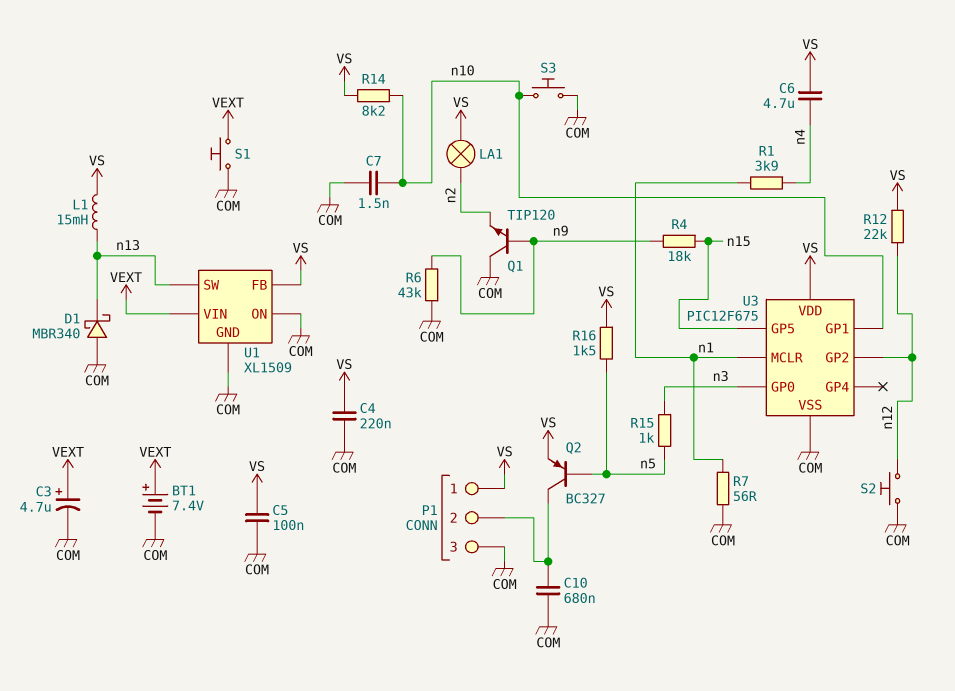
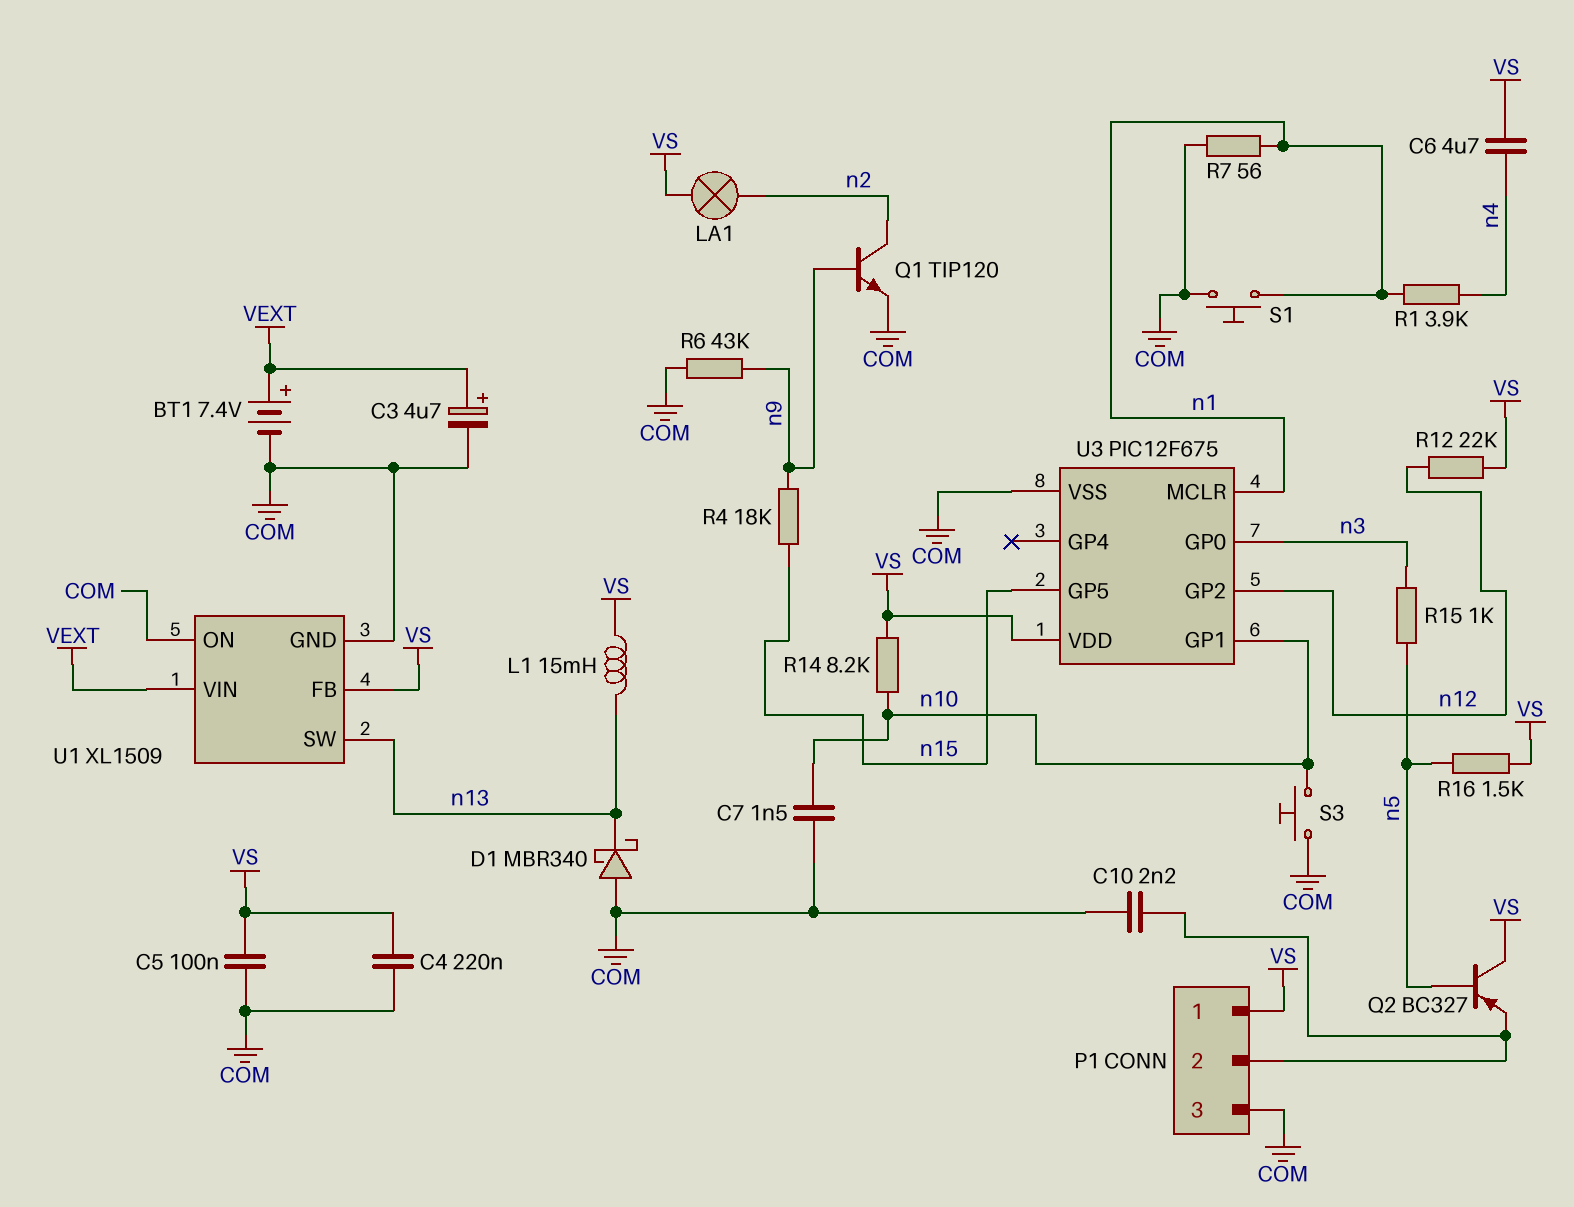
C10: 680nF (COM, P1/2) -> 2.2nF (COM, P1/2)
Q1: NPN TIP120 (B n9, C COM, E n2) -> NPN TIP120 (B n9, C n2, E COM)
Q2: PNP BC327 (B n5, C P1/2, E VS) -> PNP BC327 (B n5, C VS, E P1/2)
S1: button (COM, VEXT) -> button (COM, n1)
S2: button (COM, n12) -> none

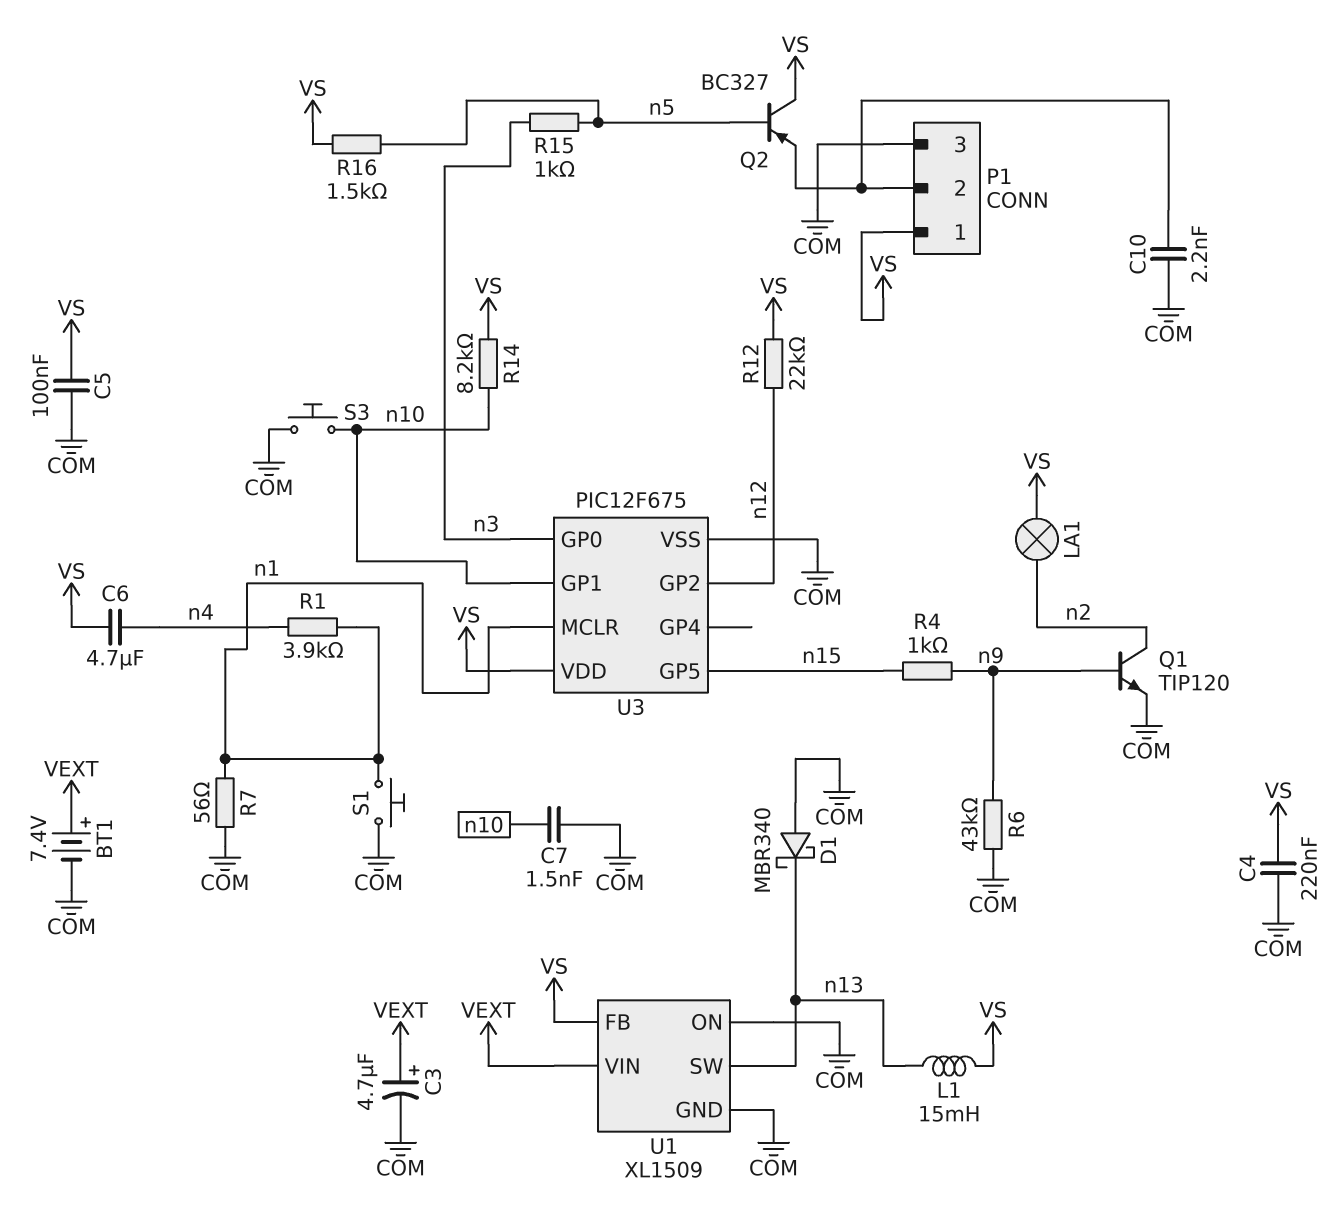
R4: 18k (n9, n15) -> 1k (n9, n15)

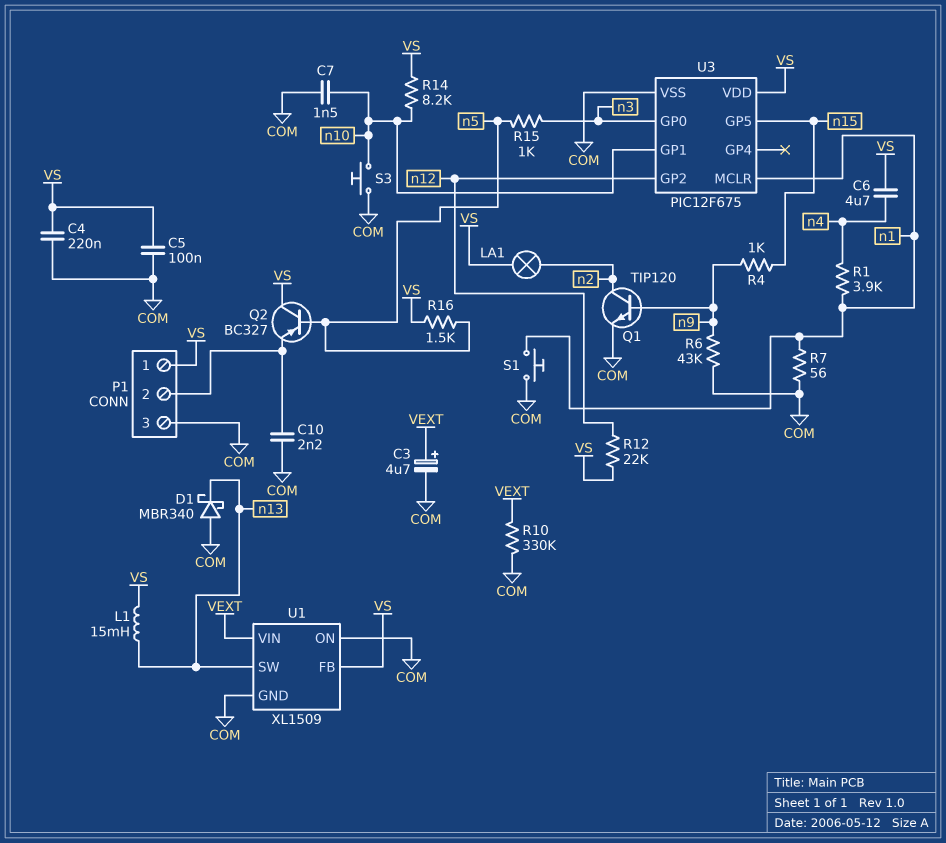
BT1: 7.4V (plus VEXT, minus COM) -> none
R10: none -> 330k (COM, VEXT)

